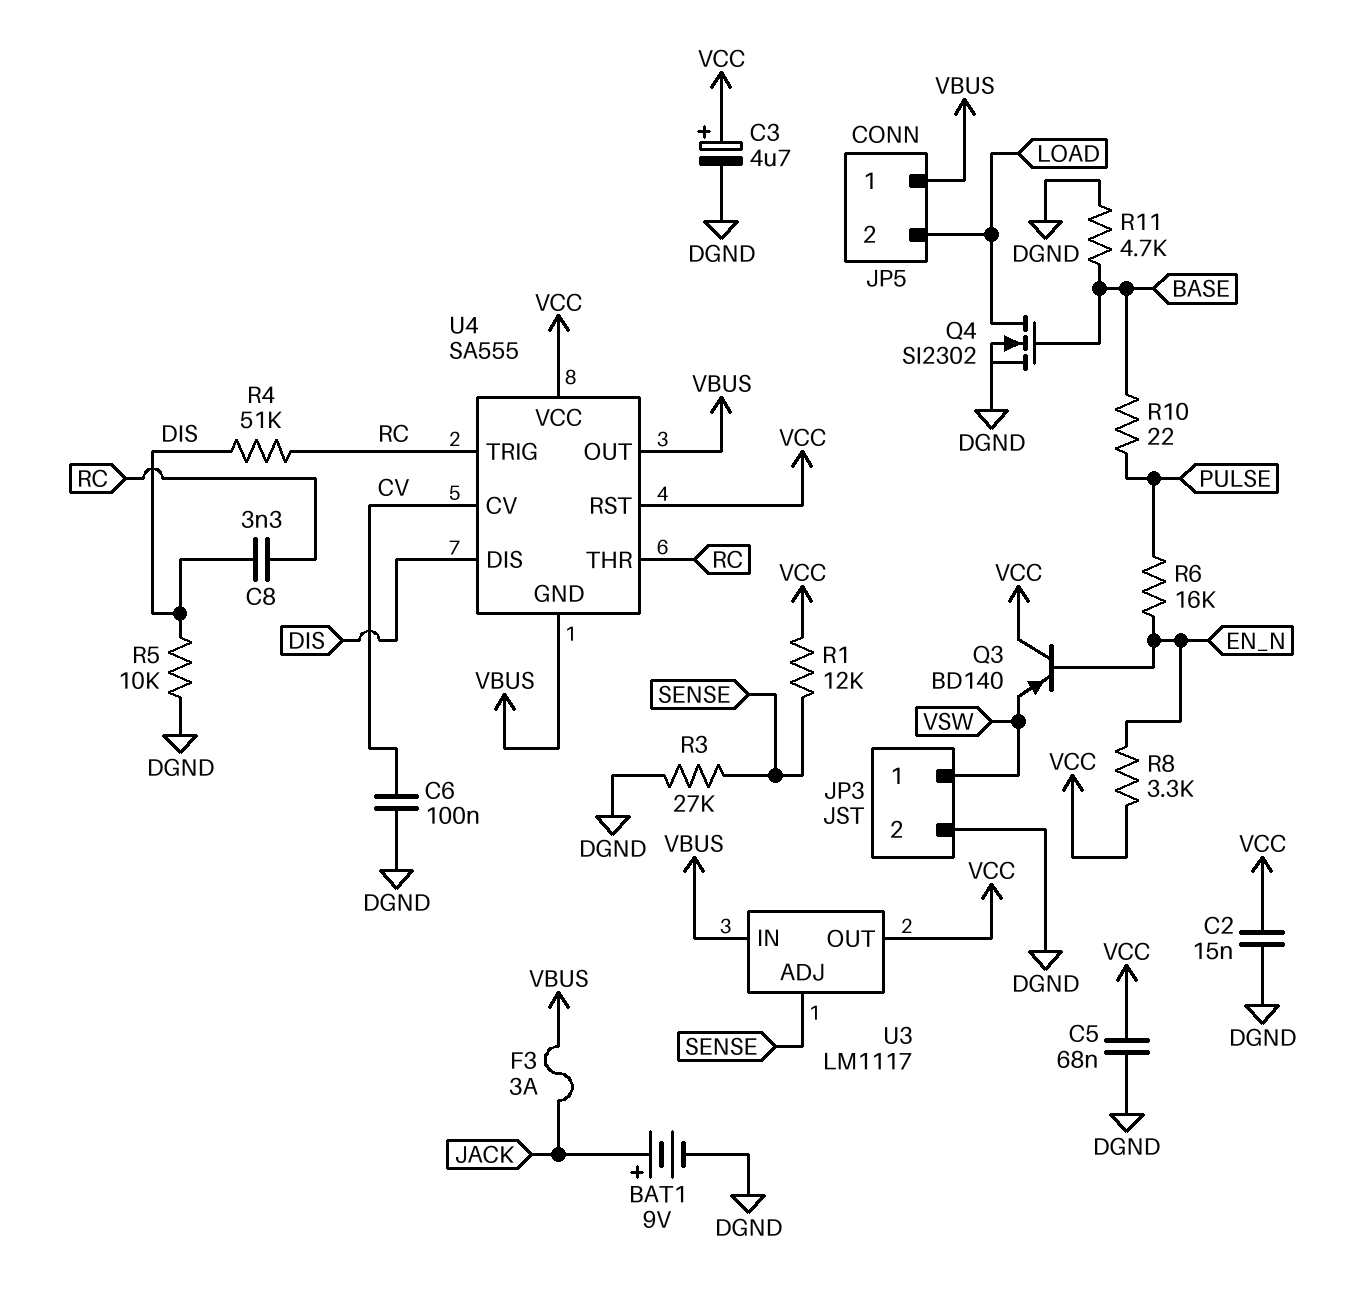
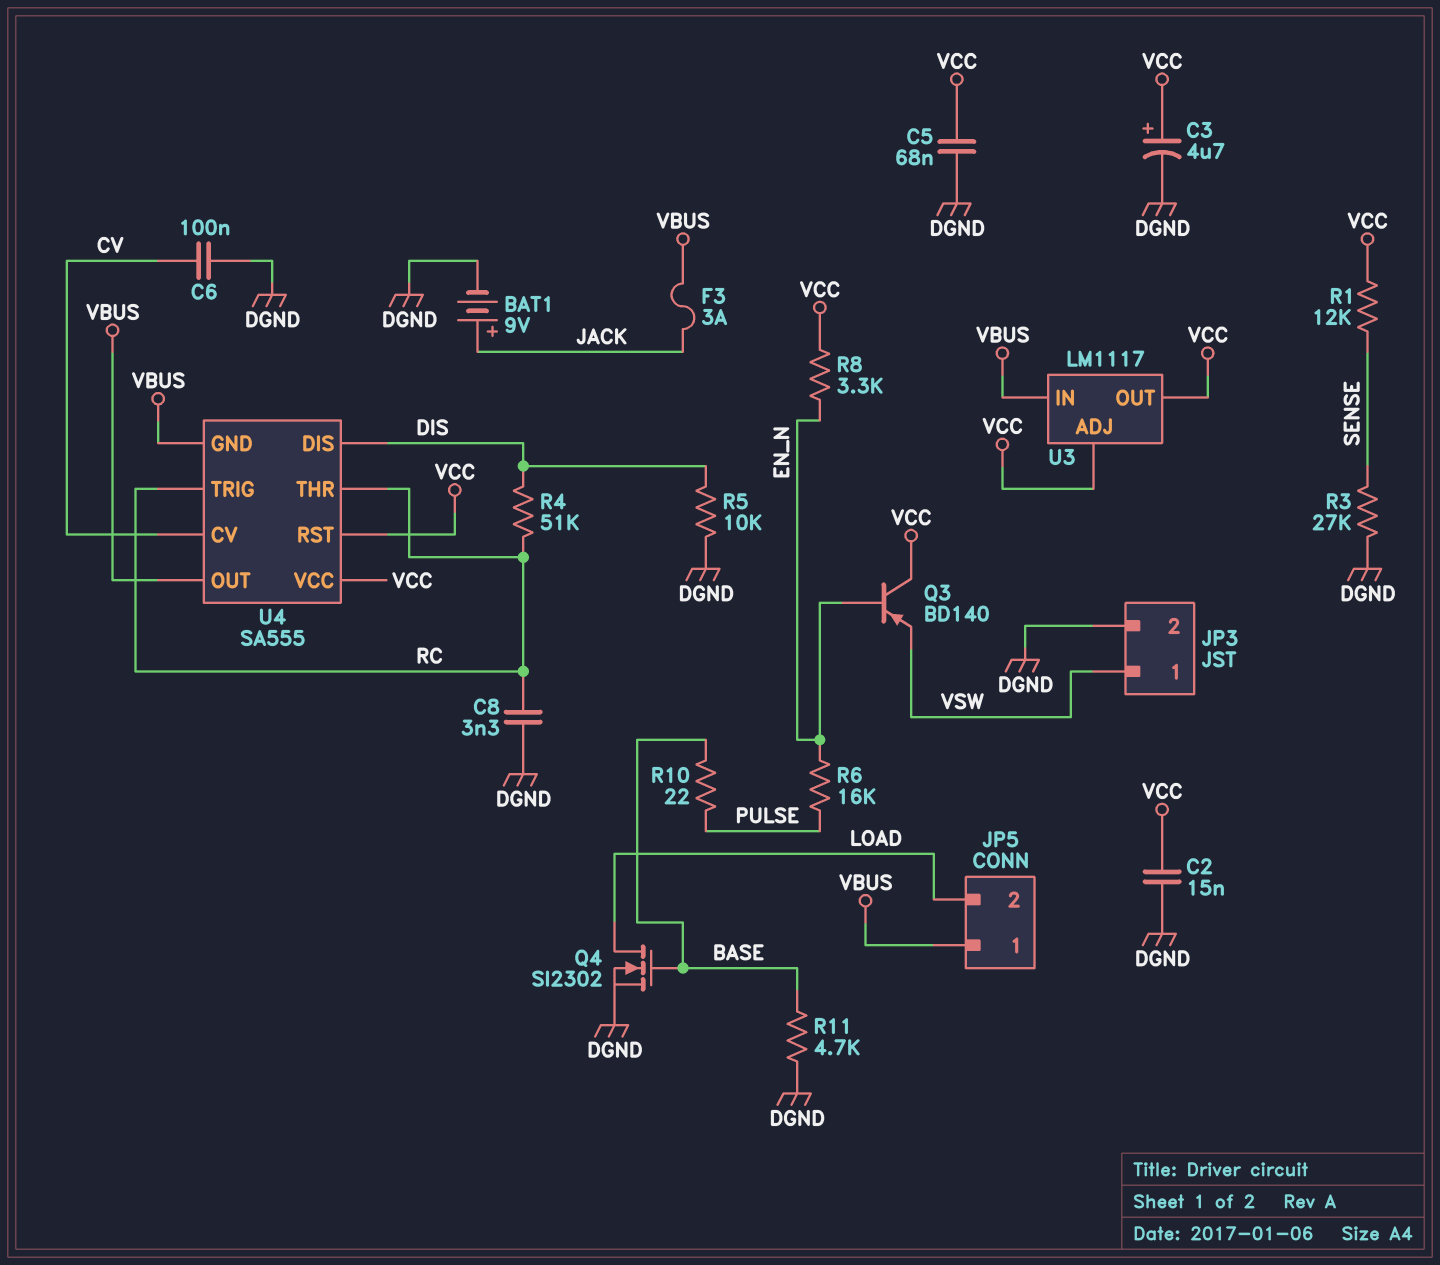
C8: 3.3nF (DIS, RC) -> 3.3nF (DGND, RC)
U3 pin ADJ: SENSE -> VCC

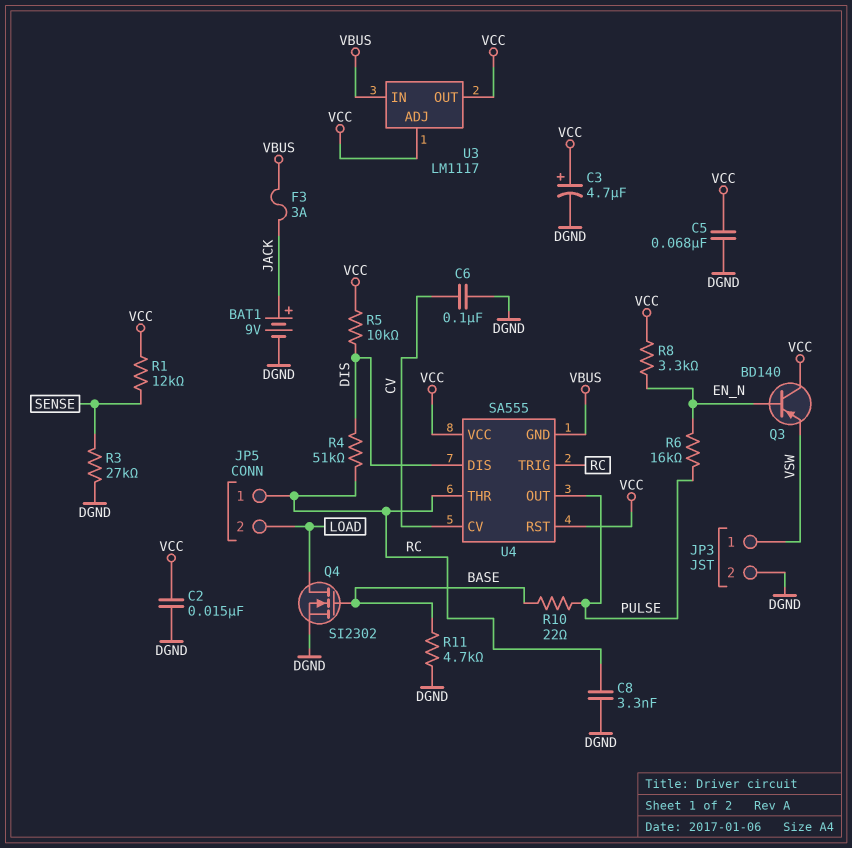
JP5 pin 1: VBUS -> RC
R5: 10k (DGND, DIS) -> 10k (DIS, VCC)
U4 pin OUT: VBUS -> PULSE

